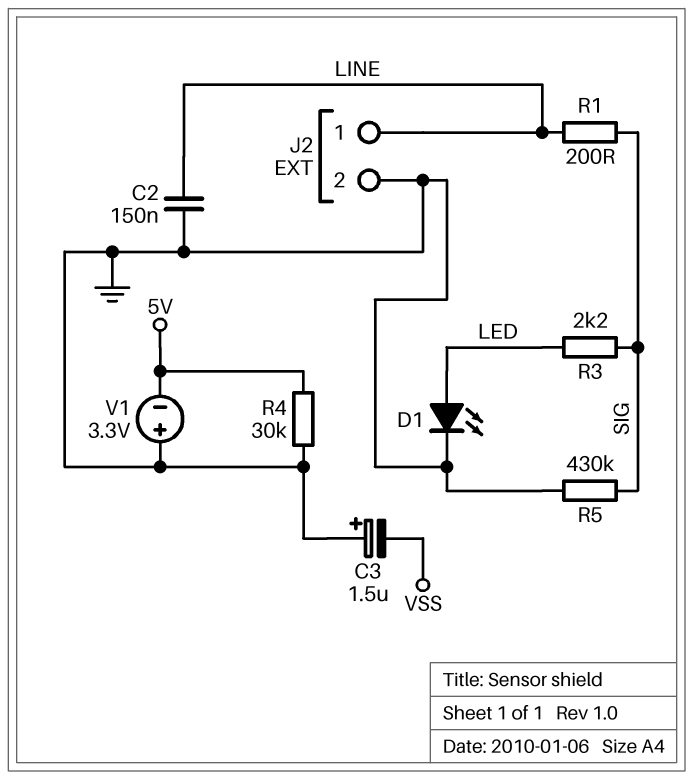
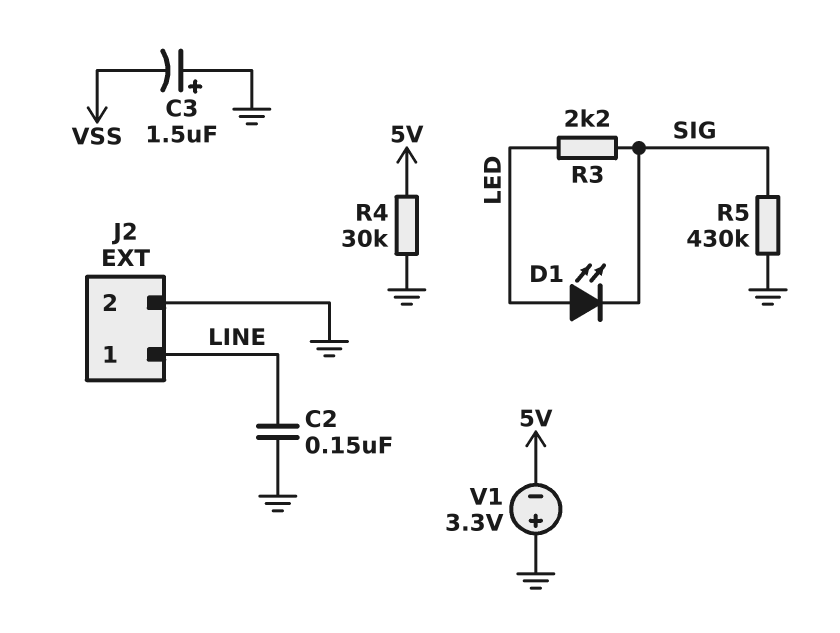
D1: LED (A LED, K GND) -> LED (A LED, K SIG)
R1: 200 (LINE, SIG) -> none

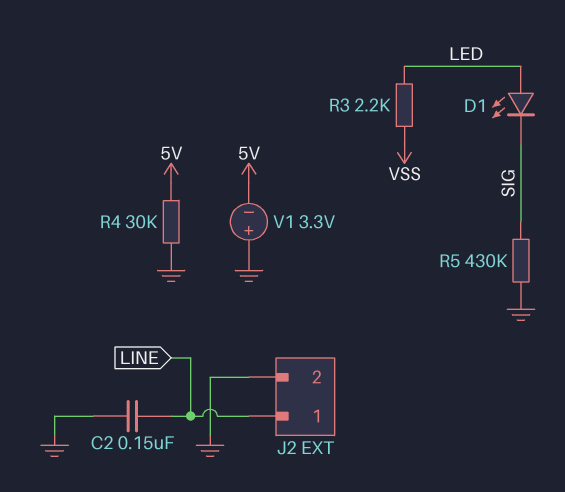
C3: 1.5uF (plus GND, minus VSS) -> none
R3: 2.2k (LED, SIG) -> 2.2k (LED, VSS)

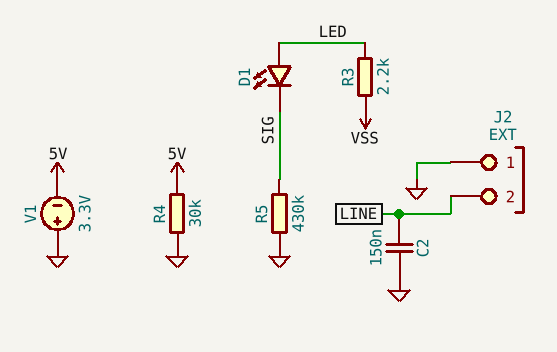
J2 pin 1: LINE -> GND
J2 pin 2: GND -> LINE

